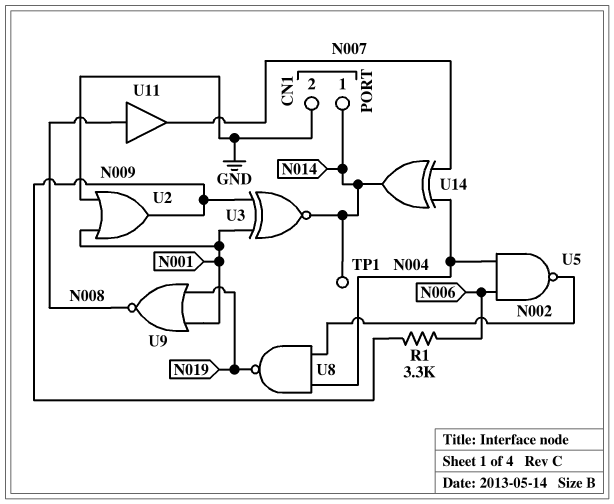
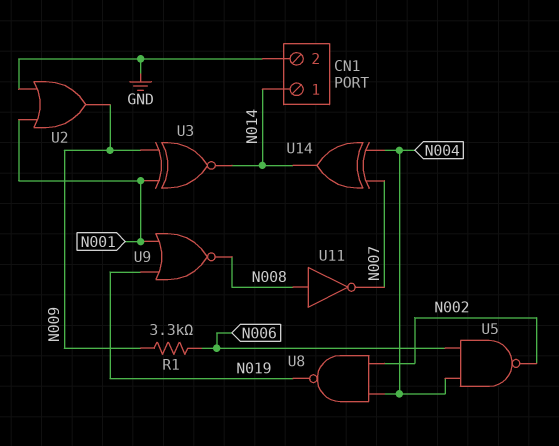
TP1: test point (N014) -> none
U11: buffer (in N008, out N007) -> NOT (in N008, out N007)

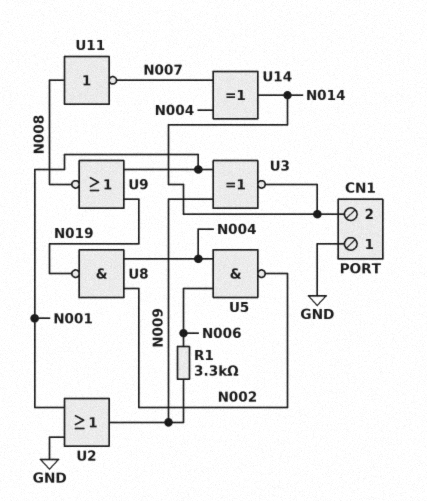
CN1 pin 1: N014 -> GND
CN1 pin 2: GND -> N014

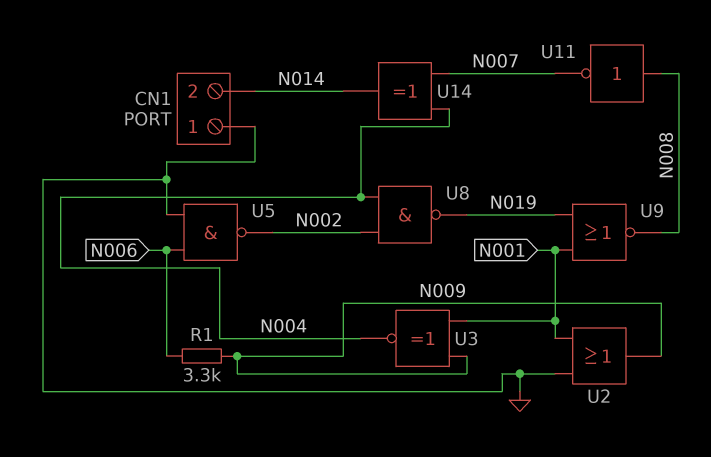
U3: XNOR (in N001, in N009, out N014) -> XNOR (in N001, in N009, out N004)
U5: NAND (in N004, in N006, out N002) -> NAND (in GND, in N006, out N002)

